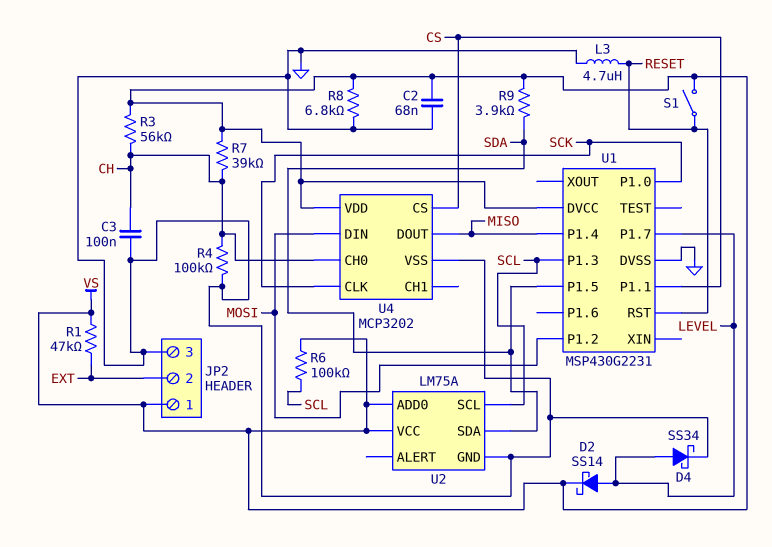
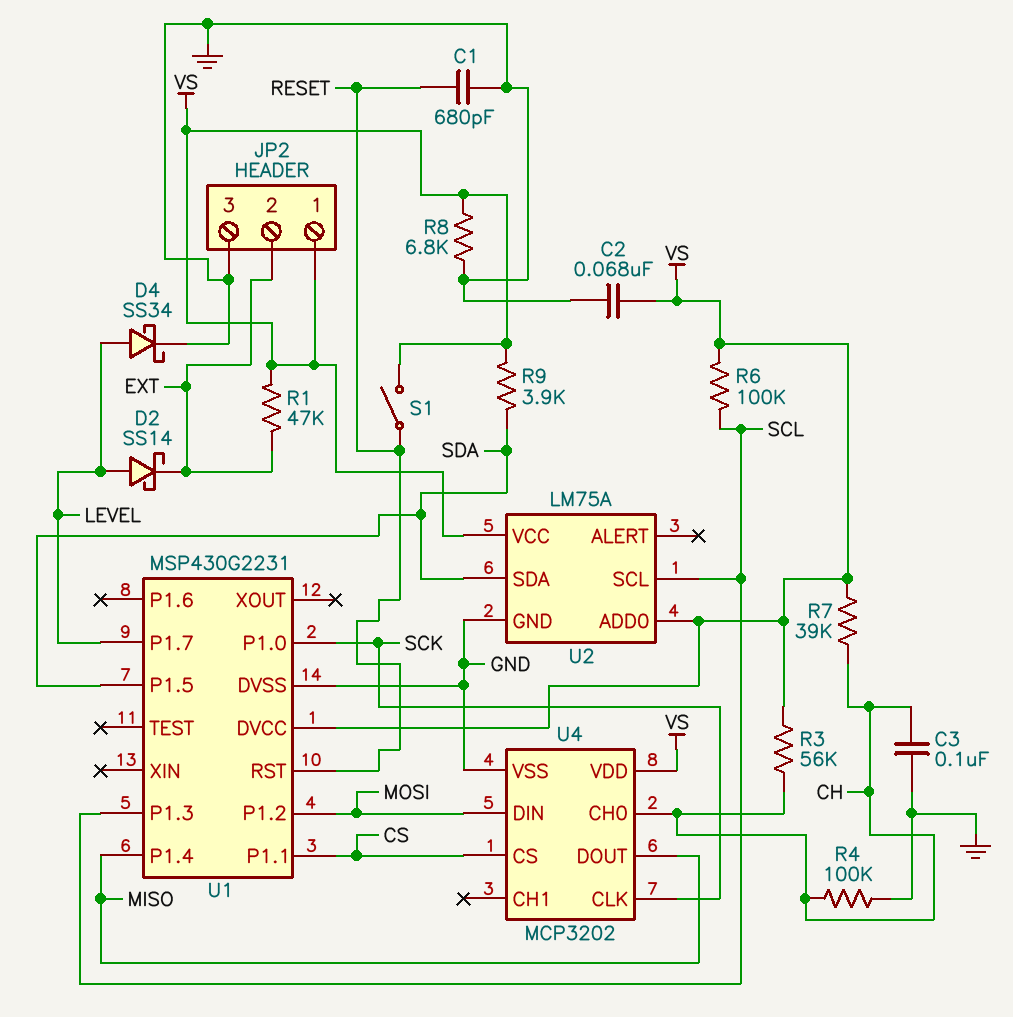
C1: none -> 680pF (GND, RESET)
D2: schottky SS14 (A LEVEL, K VS) -> schottky SS14 (A LEVEL, K EXT)
L3: 4.7uH (GND, RESET) -> none

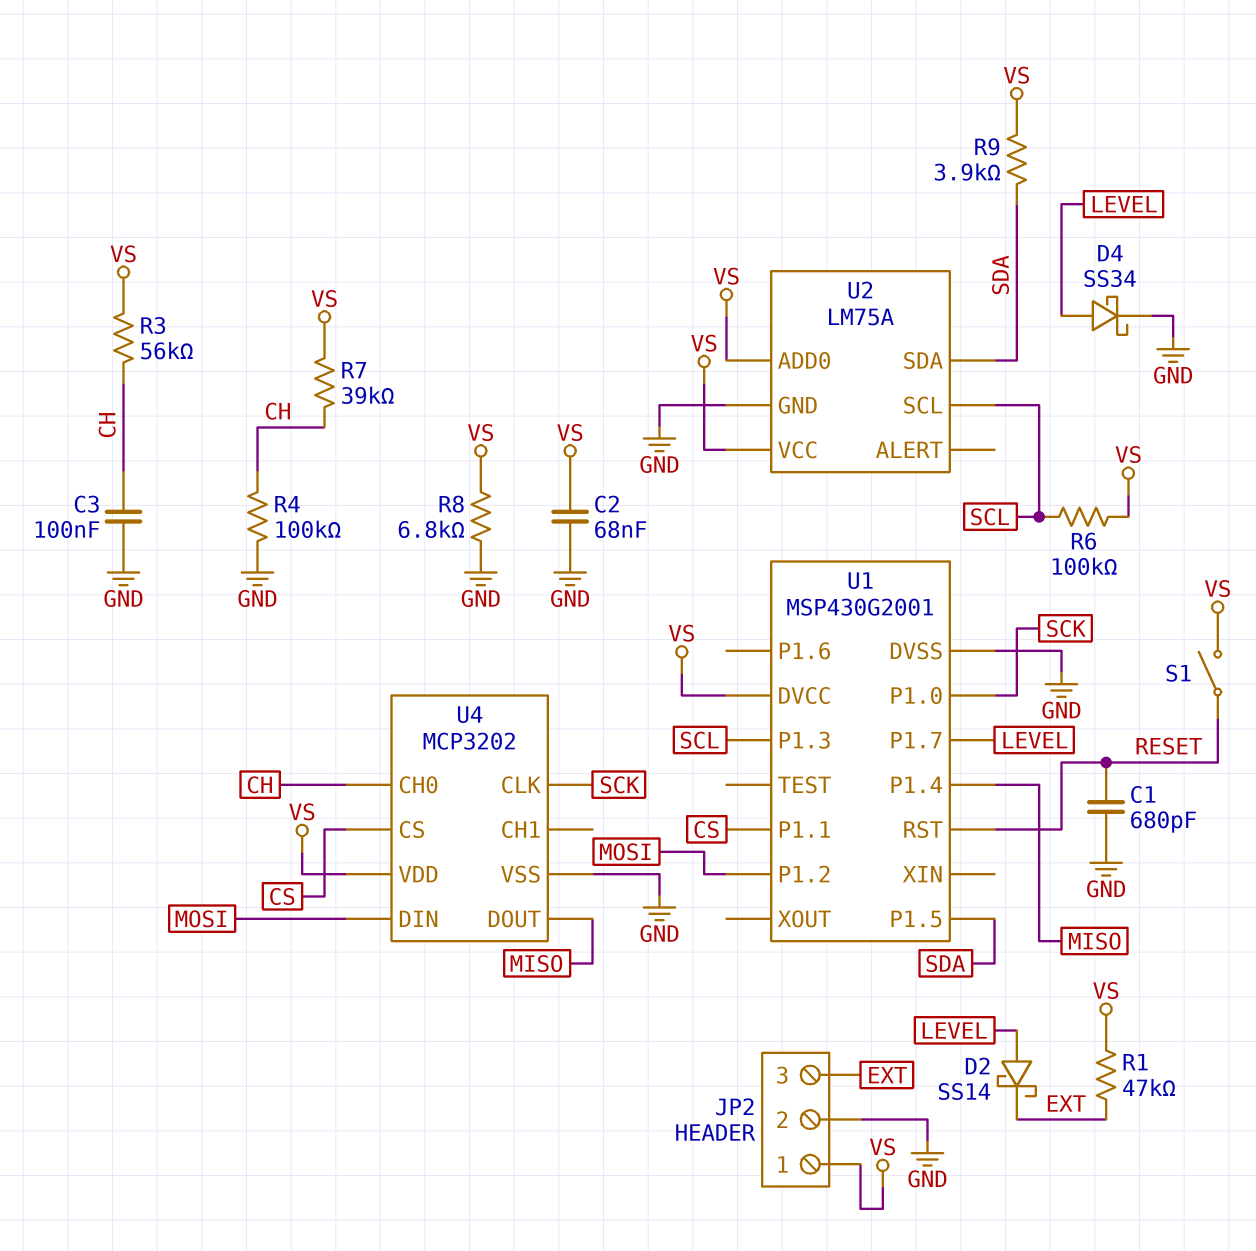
JP2 pin 2: EXT -> GND
JP2 pin 3: GND -> EXT
U1: MSP430G2231 -> MSP430G2001

